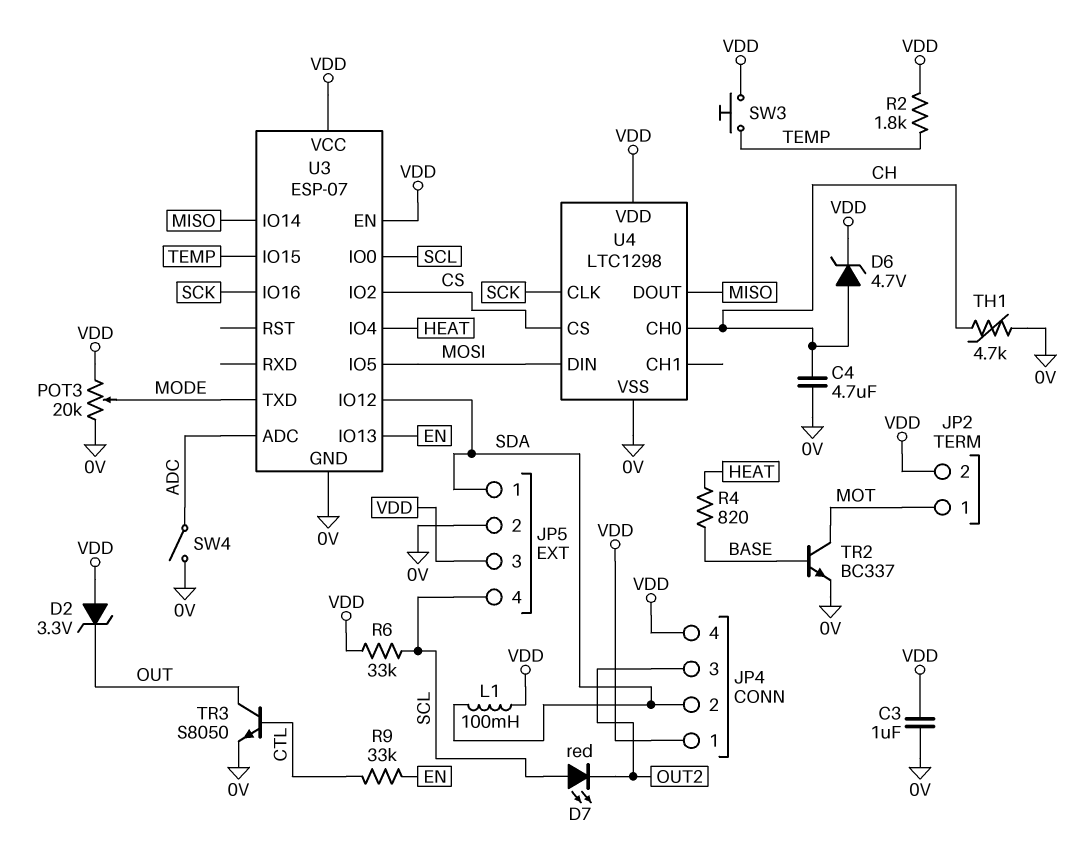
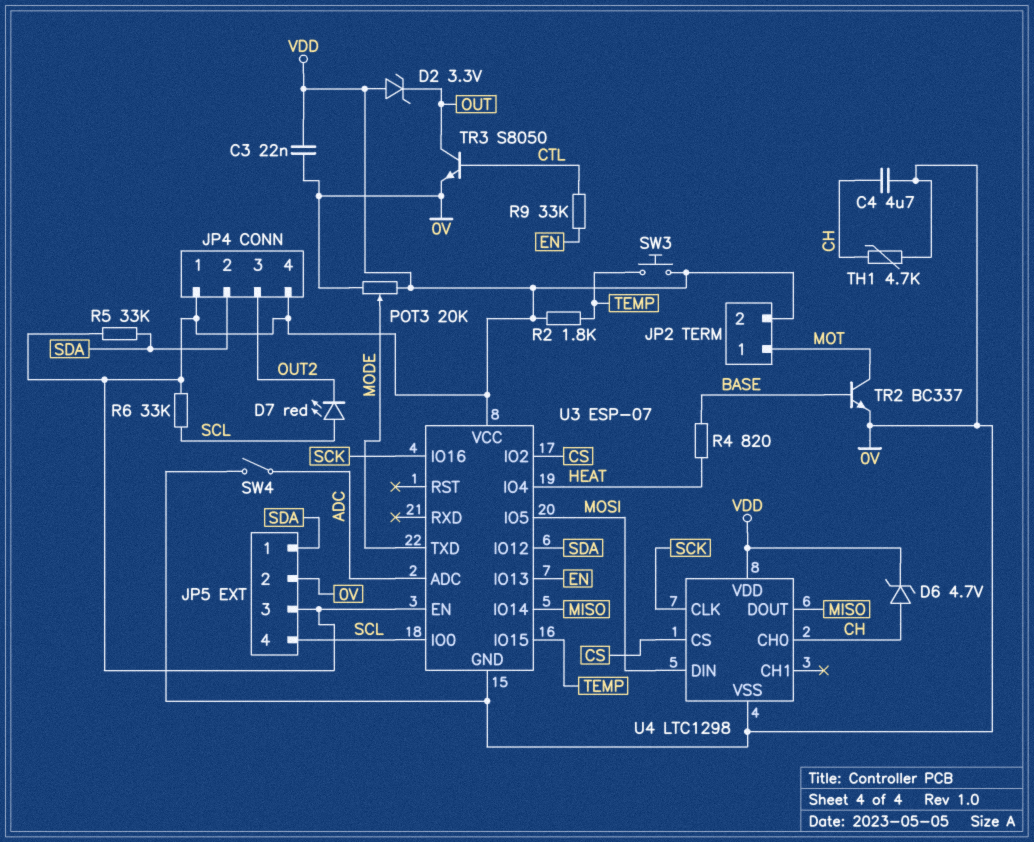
C3: 1uF (0V, VDD) -> 22nF (0V, VDD)
L1: 100mH (SDA, VDD) -> none
R5: none -> 33k (SDA, VDD)

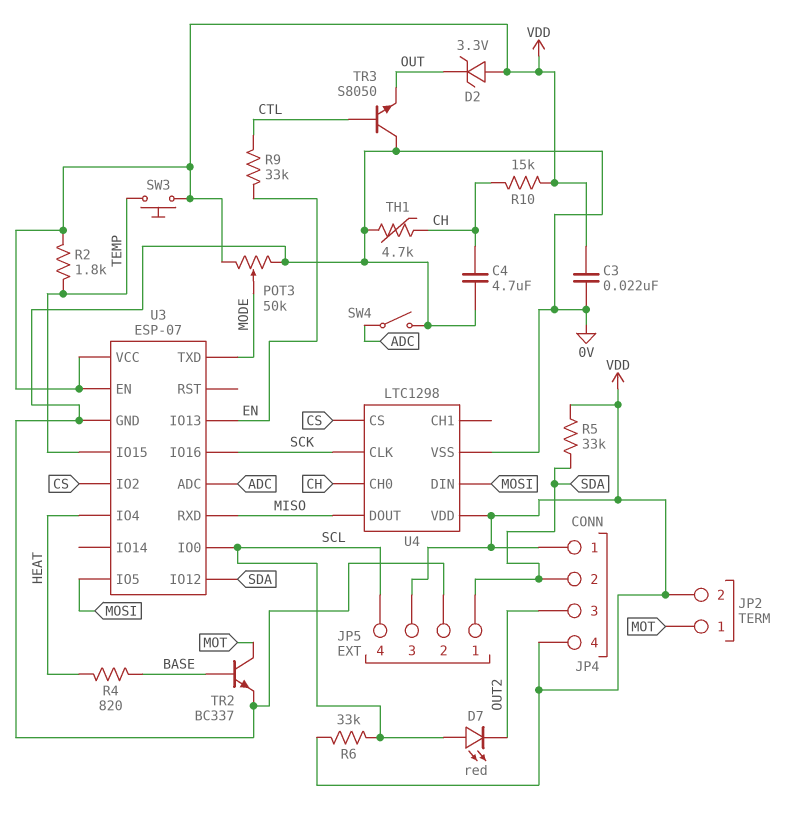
D6: zener 4.7V (A CH, K VDD) -> none
POT3: 20k (0V, VDD, wiper MODE) -> 50k (0V, VDD, wiper MODE)
R10: none -> 15k (CH, VDD)
TR3: NPN S8050 (B CTL, C OUT, E 0V) -> NPN S8050 (B CTL, C 0V, E OUT)
U3 pin IO14: MISO -> none
U3 pin RXD: none -> MISO

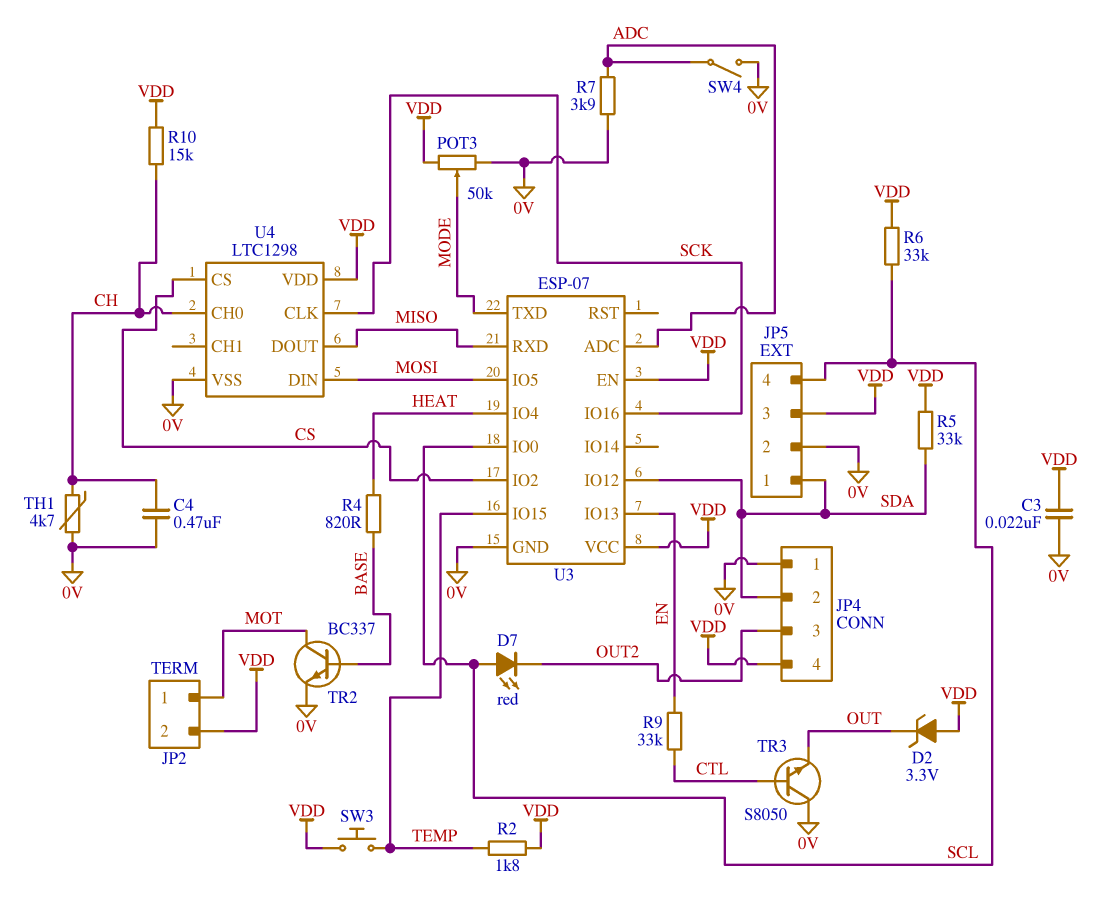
C4: 4.7uF (0V, CH) -> 470nF (0V, CH)
JP4 pin 1: VDD -> 0V
R7: none -> 3.9k (0V, ADC)

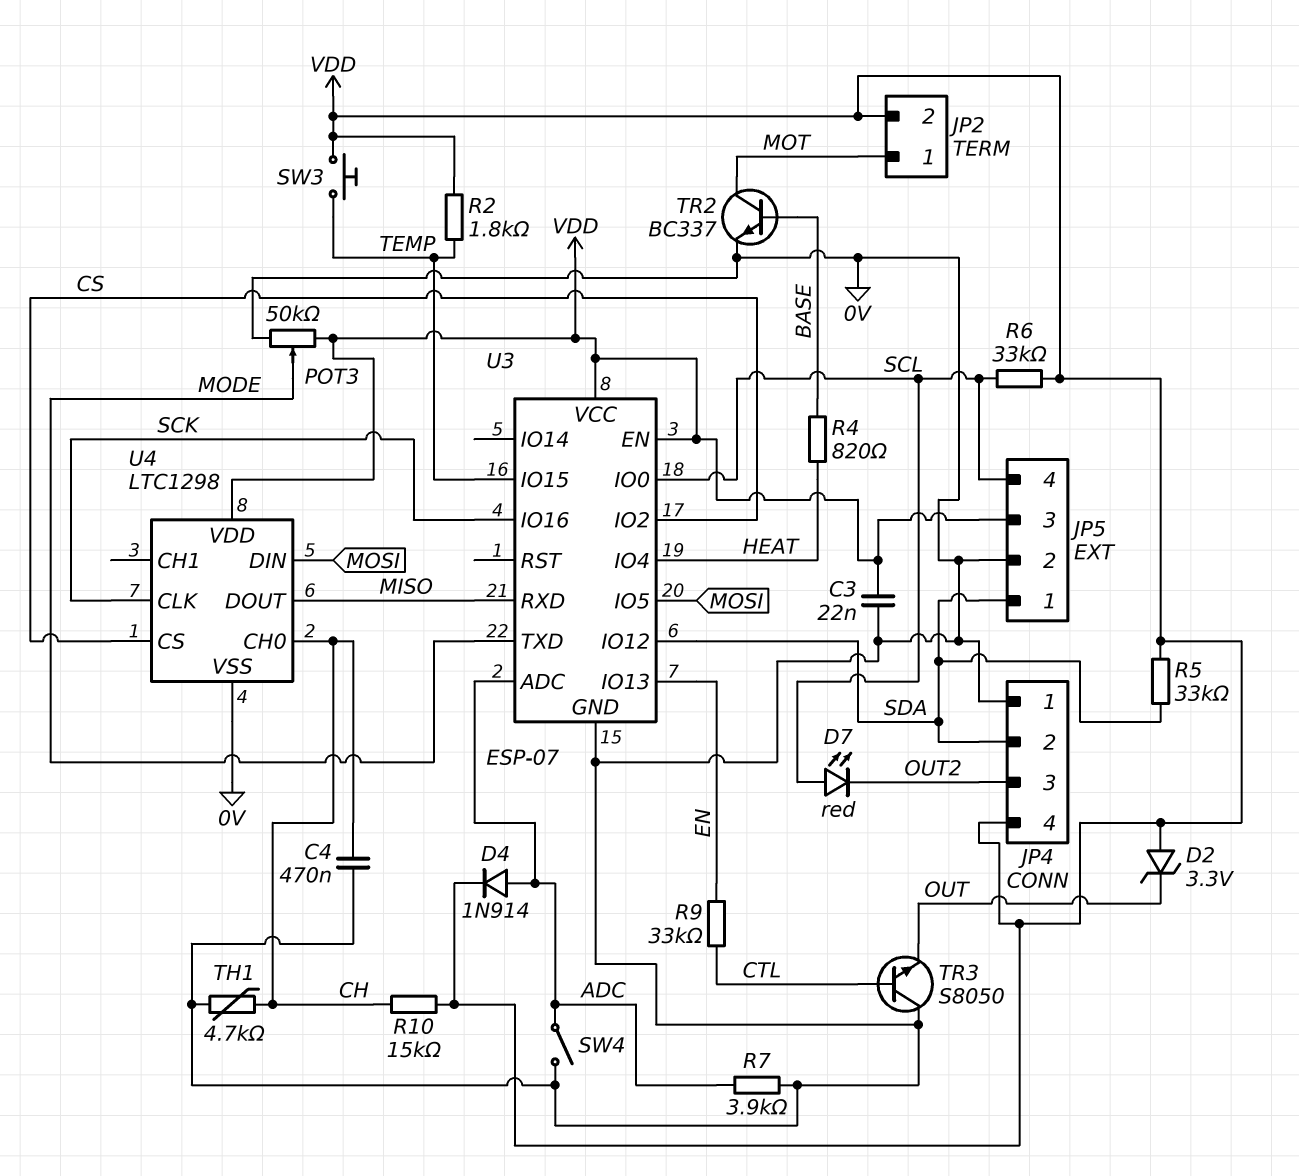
D4: none -> diode 1N914 (A ADC, K VDD)

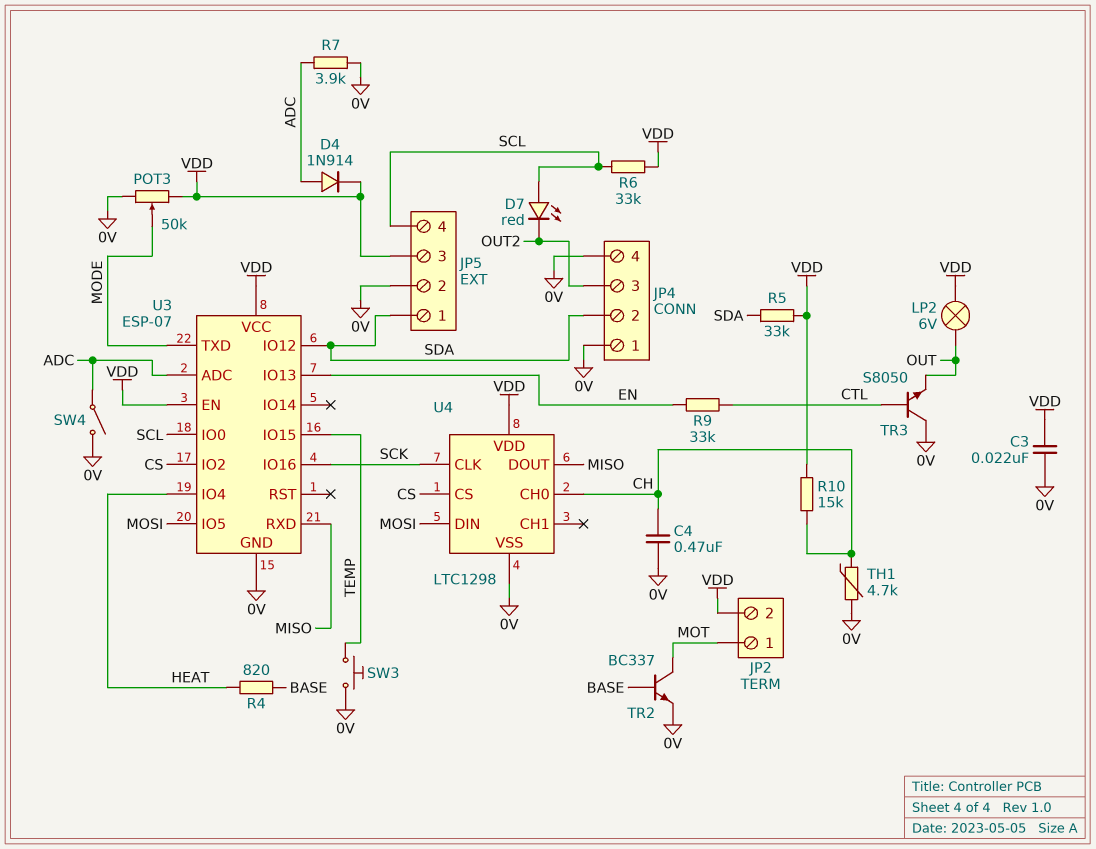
D2: zener 3.3V (A VDD, K OUT) -> none
JP4 pin 4: VDD -> 0V
LP2: none -> lamp 6V (OUT, VDD)
R2: 1.8k (TEMP, VDD) -> none
SW3: button (TEMP, VDD) -> button (0V, TEMP)

